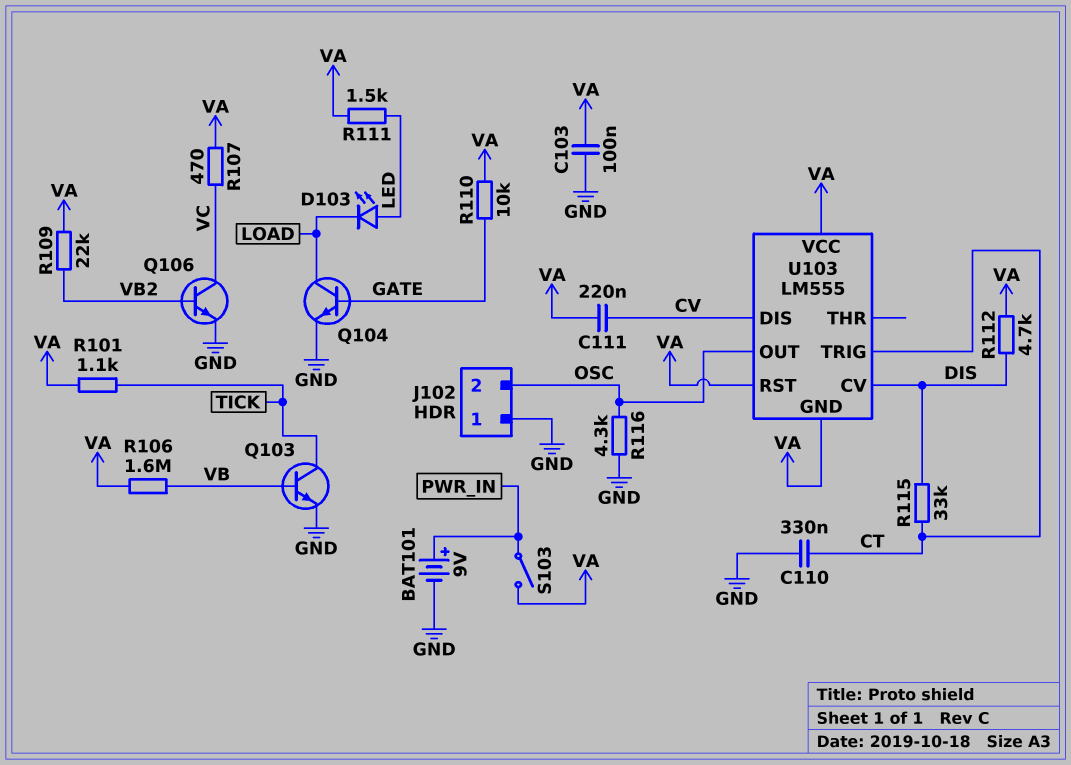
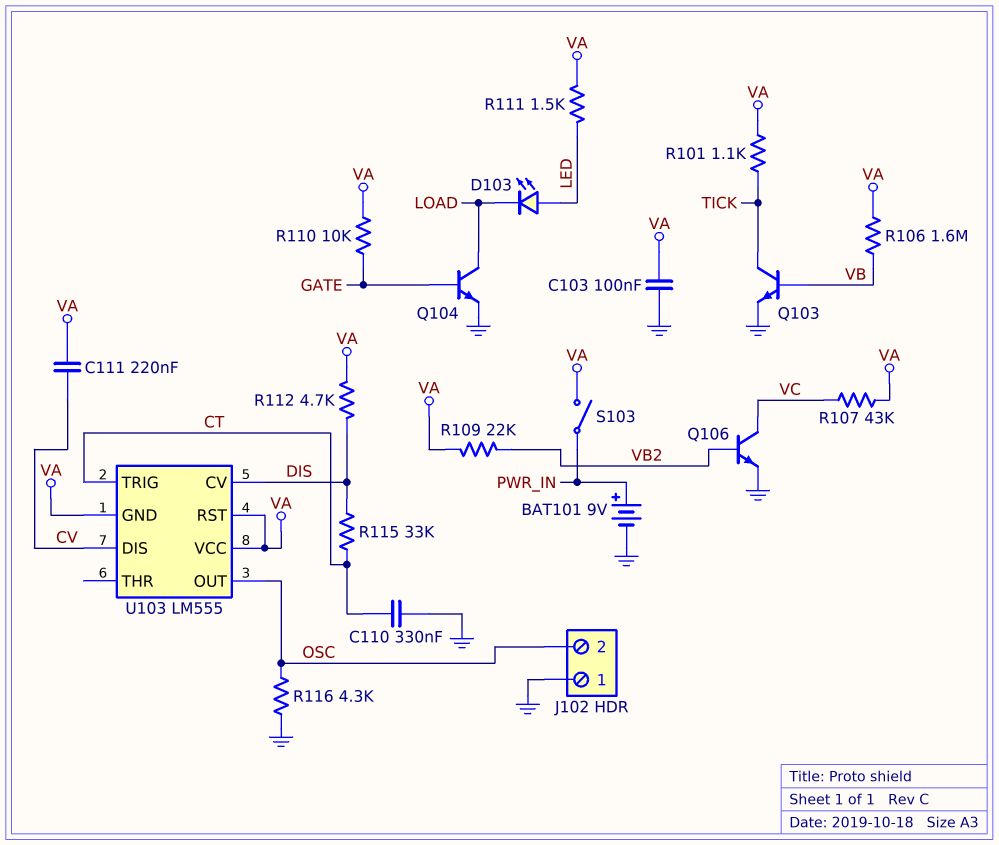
R107: 470 (VA, VC) -> 43k (VA, VC)

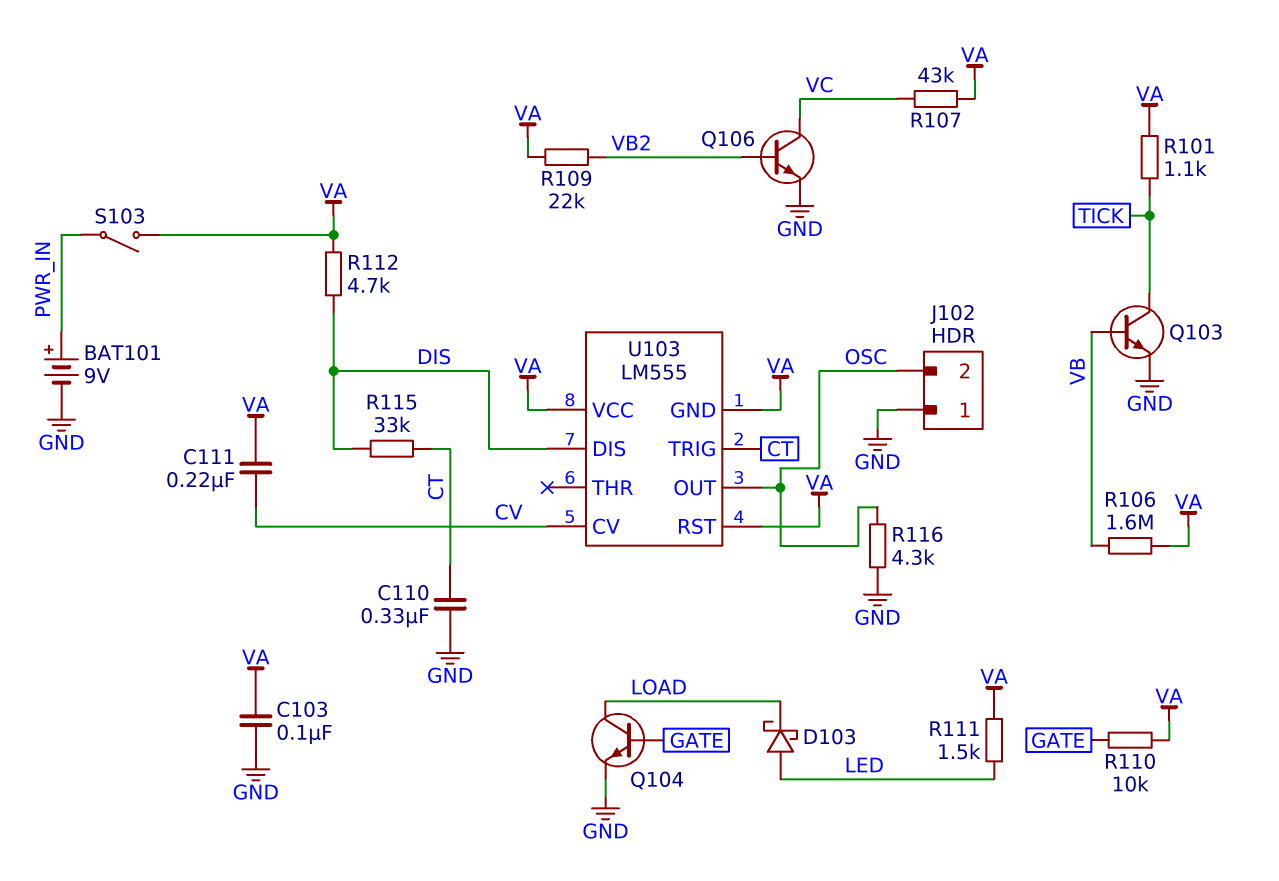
D103: LED (A LED, K LOAD) -> schottky (A LED, K LOAD)
U103 pin CV: DIS -> CV
U103 pin DIS: CV -> DIS

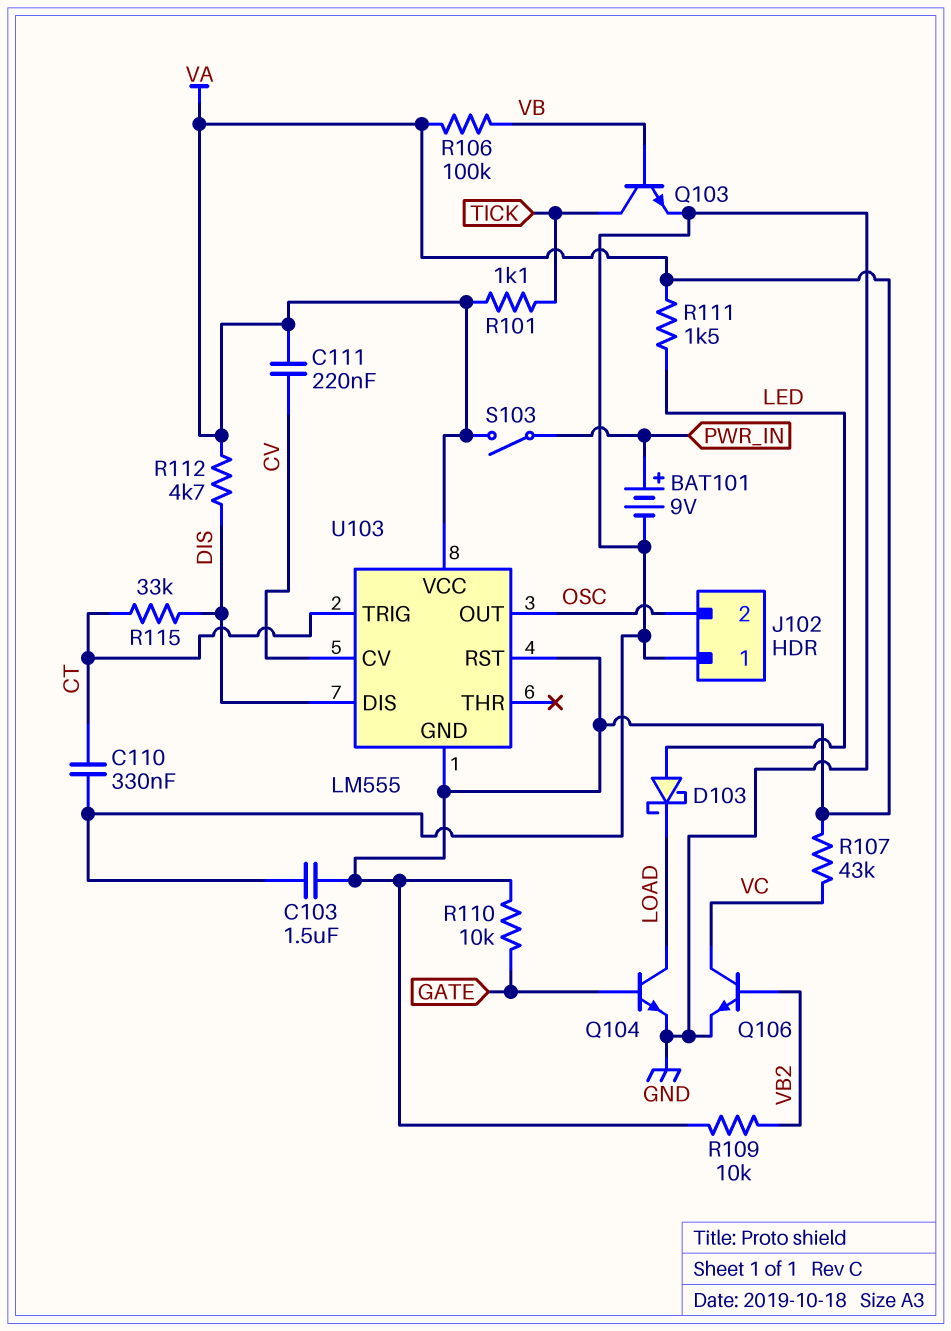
C103: 100nF (GND, VA) -> 1.5uF (GND, VA)
R106: 1.6M (VA, VB) -> 100k (VA, VB)
R109: 22k (VA, VB2) -> 10k (VA, VB2)
R116: 4.3k (GND, OSC) -> none

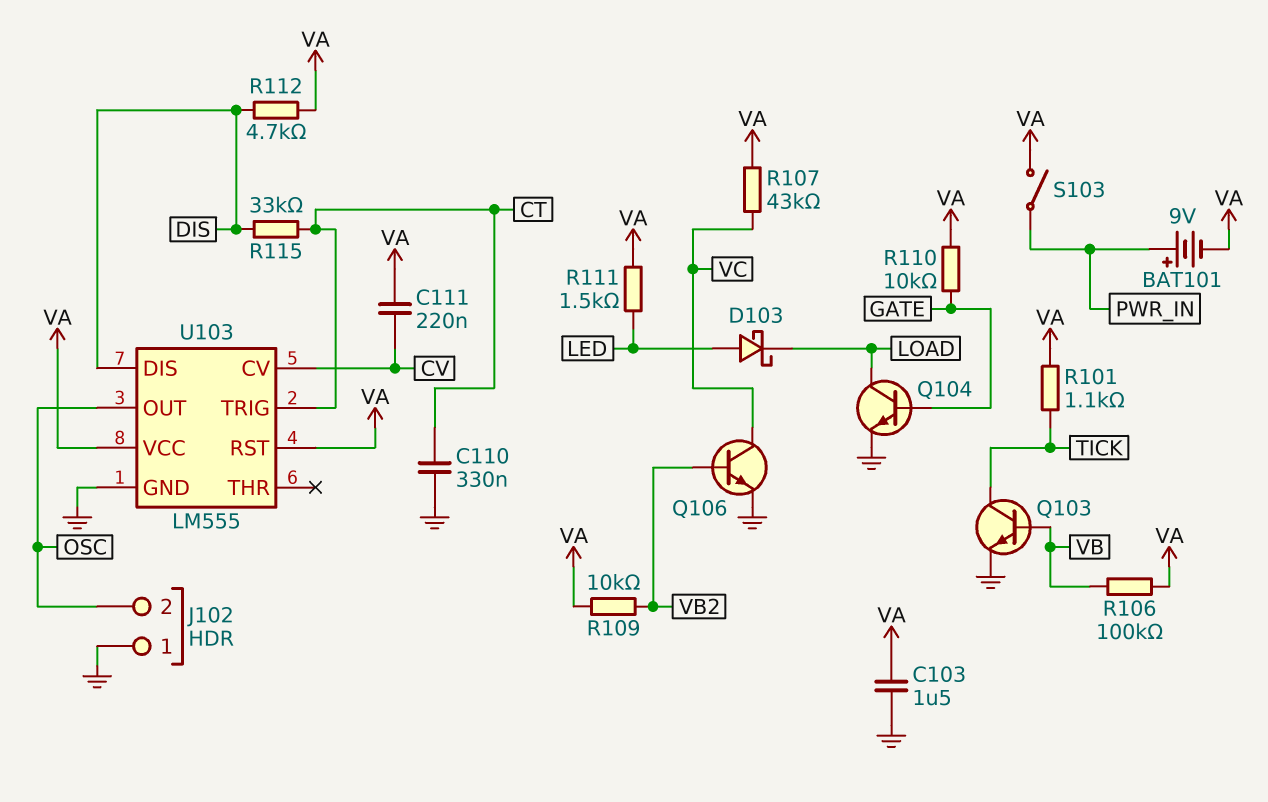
BAT101: 9V (plus PWR_IN, minus GND) -> 9V (plus PWR_IN, minus VA)
U103 pin GND: VA -> GND

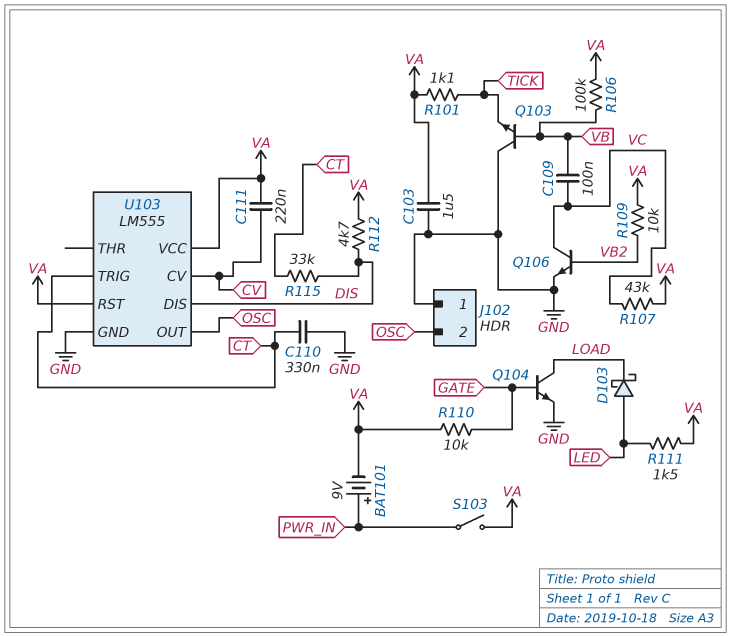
C109: none -> 100nF (VB, VC)
Q103: NPN (B VB, C TICK, E GND) -> NPN (B VB, C GND, E TICK)

